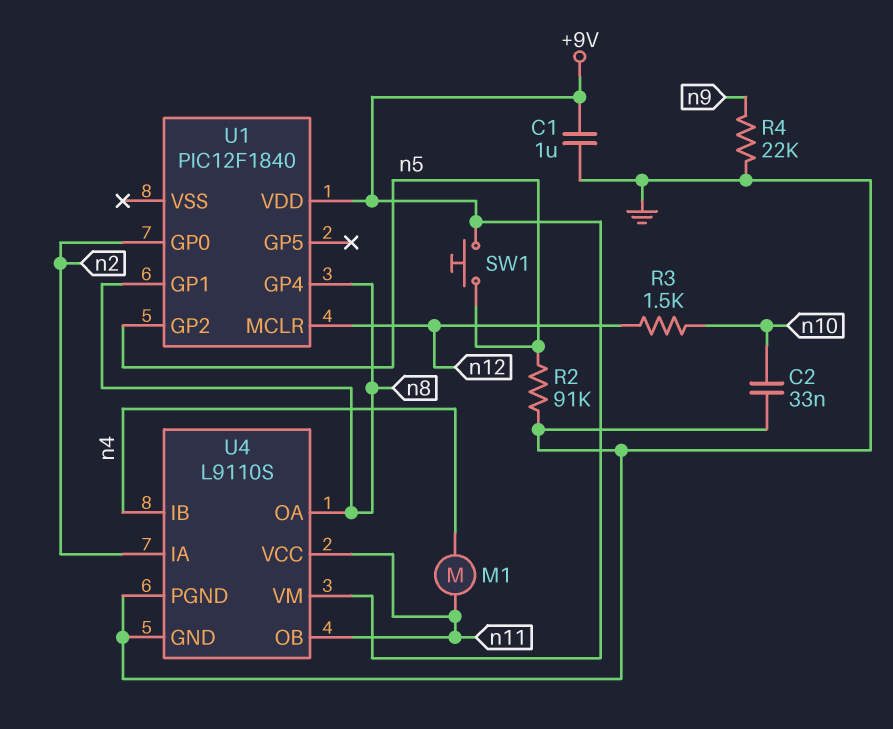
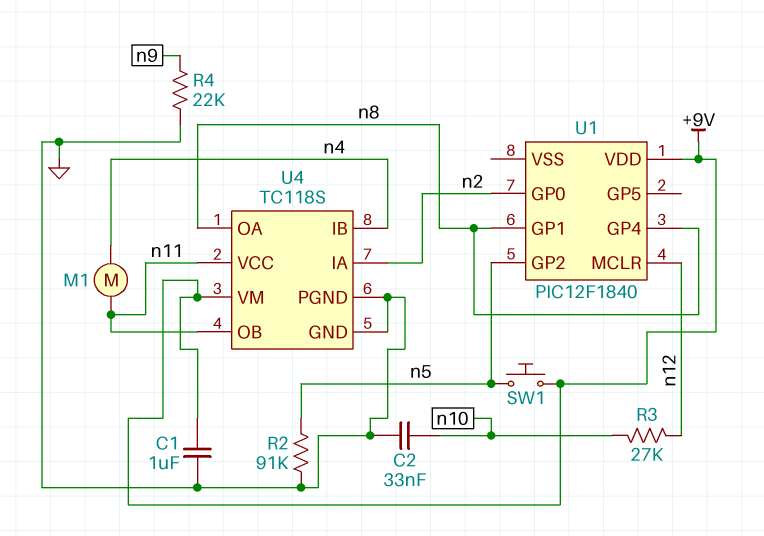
R3: 1.5k (n10, n12) -> 27k (n10, n12)
U4: L9110S -> TC118S

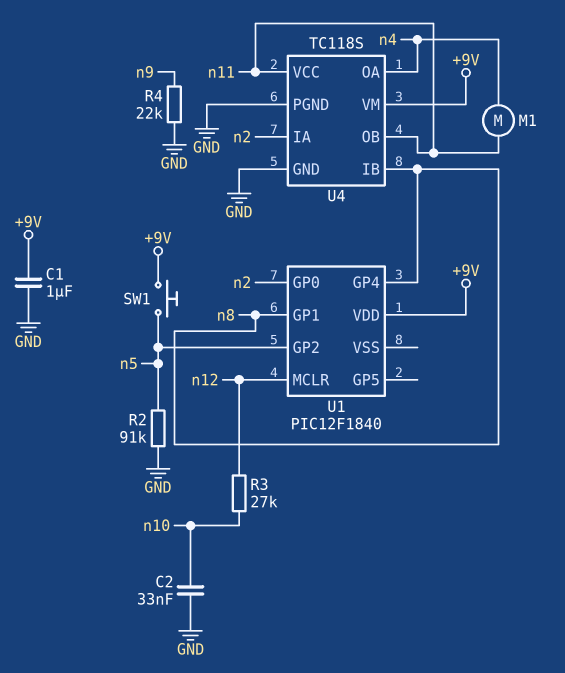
U4 pin IB: n4 -> n8
U4 pin OA: n8 -> n4

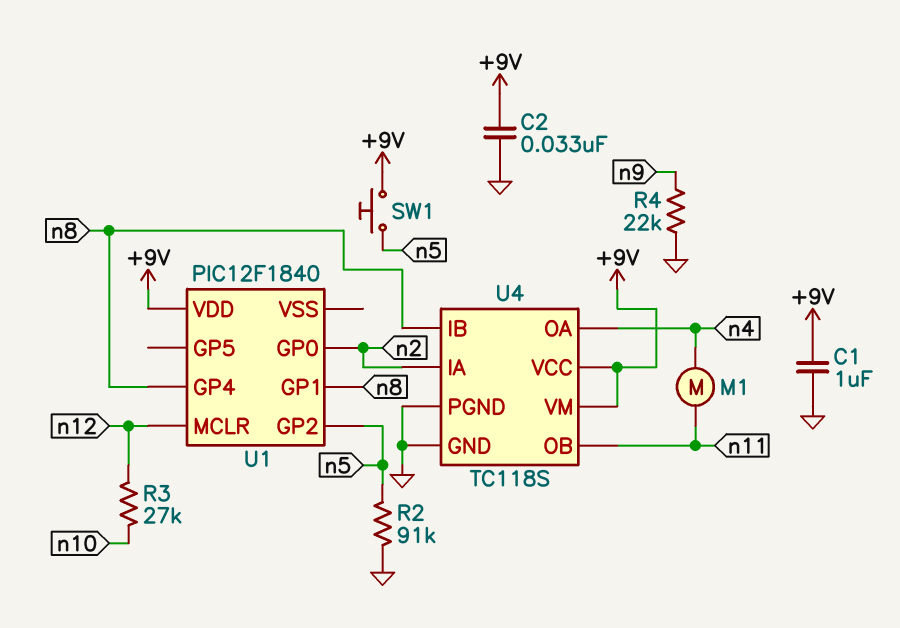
C2: 33nF (GND, n10) -> 33nF (+9V, GND)
U4 pin VCC: n11 -> +9V

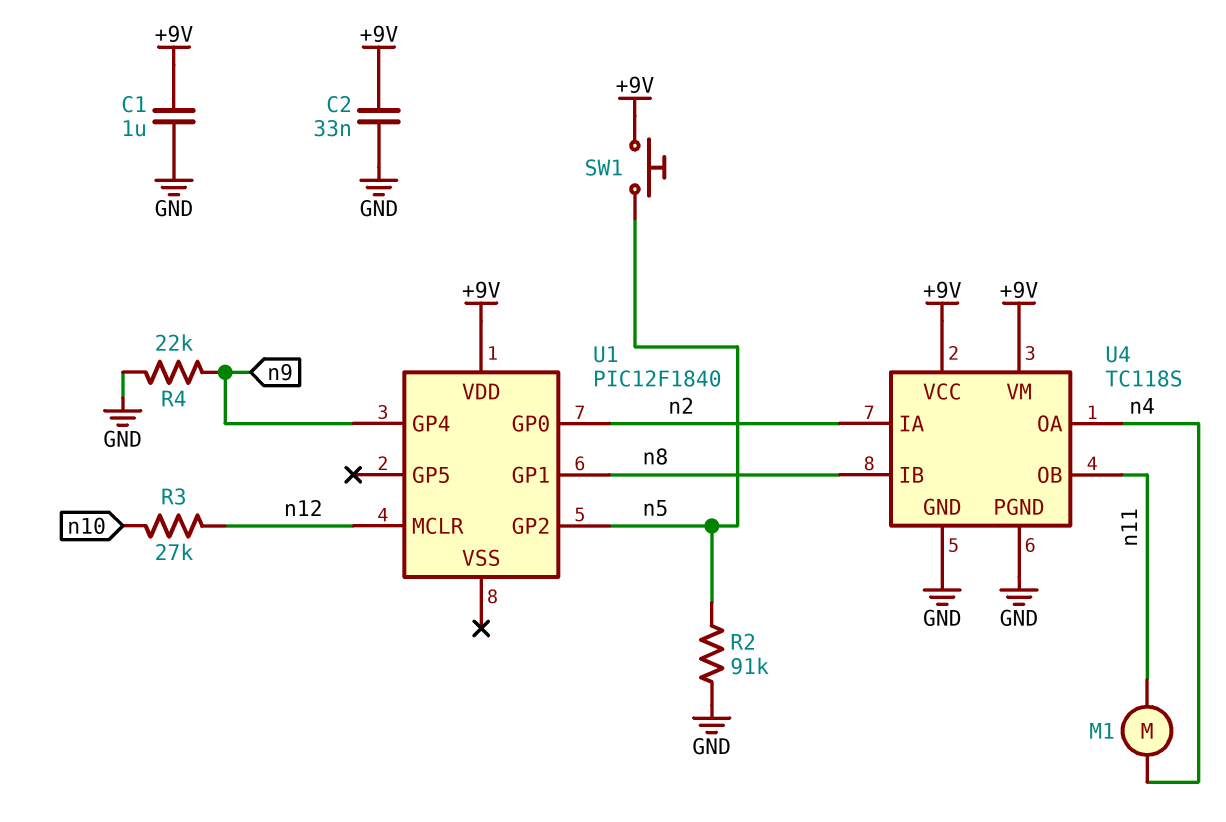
U1 pin GP4: n8 -> n9

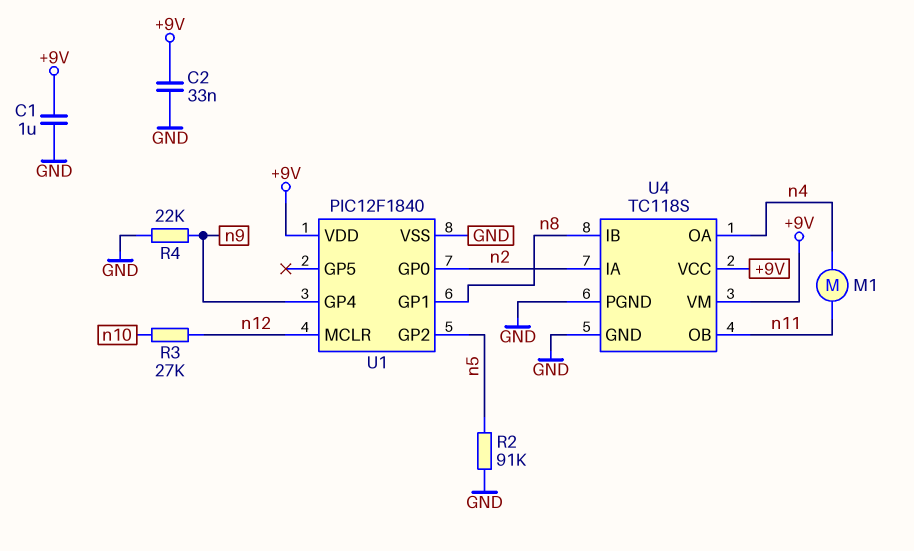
SW1: button (+9V, n5) -> none
U1 pin VSS: none -> GND

